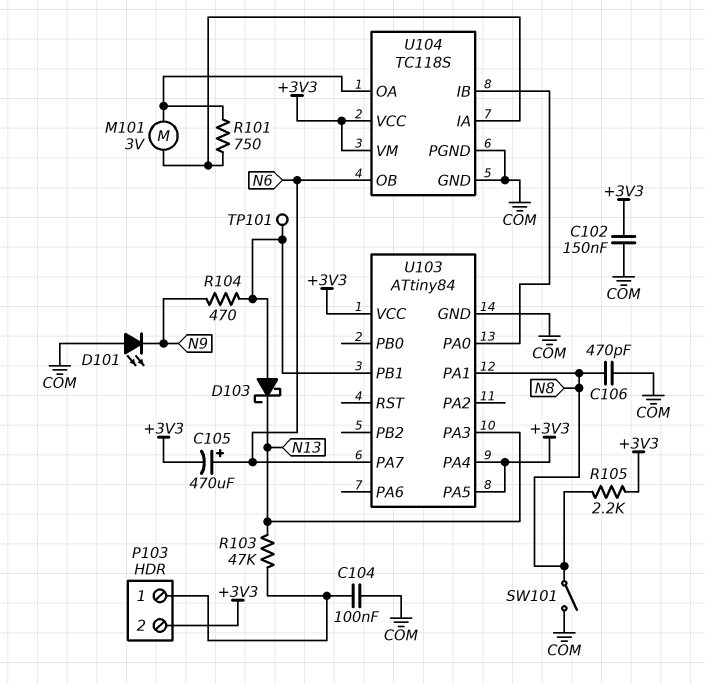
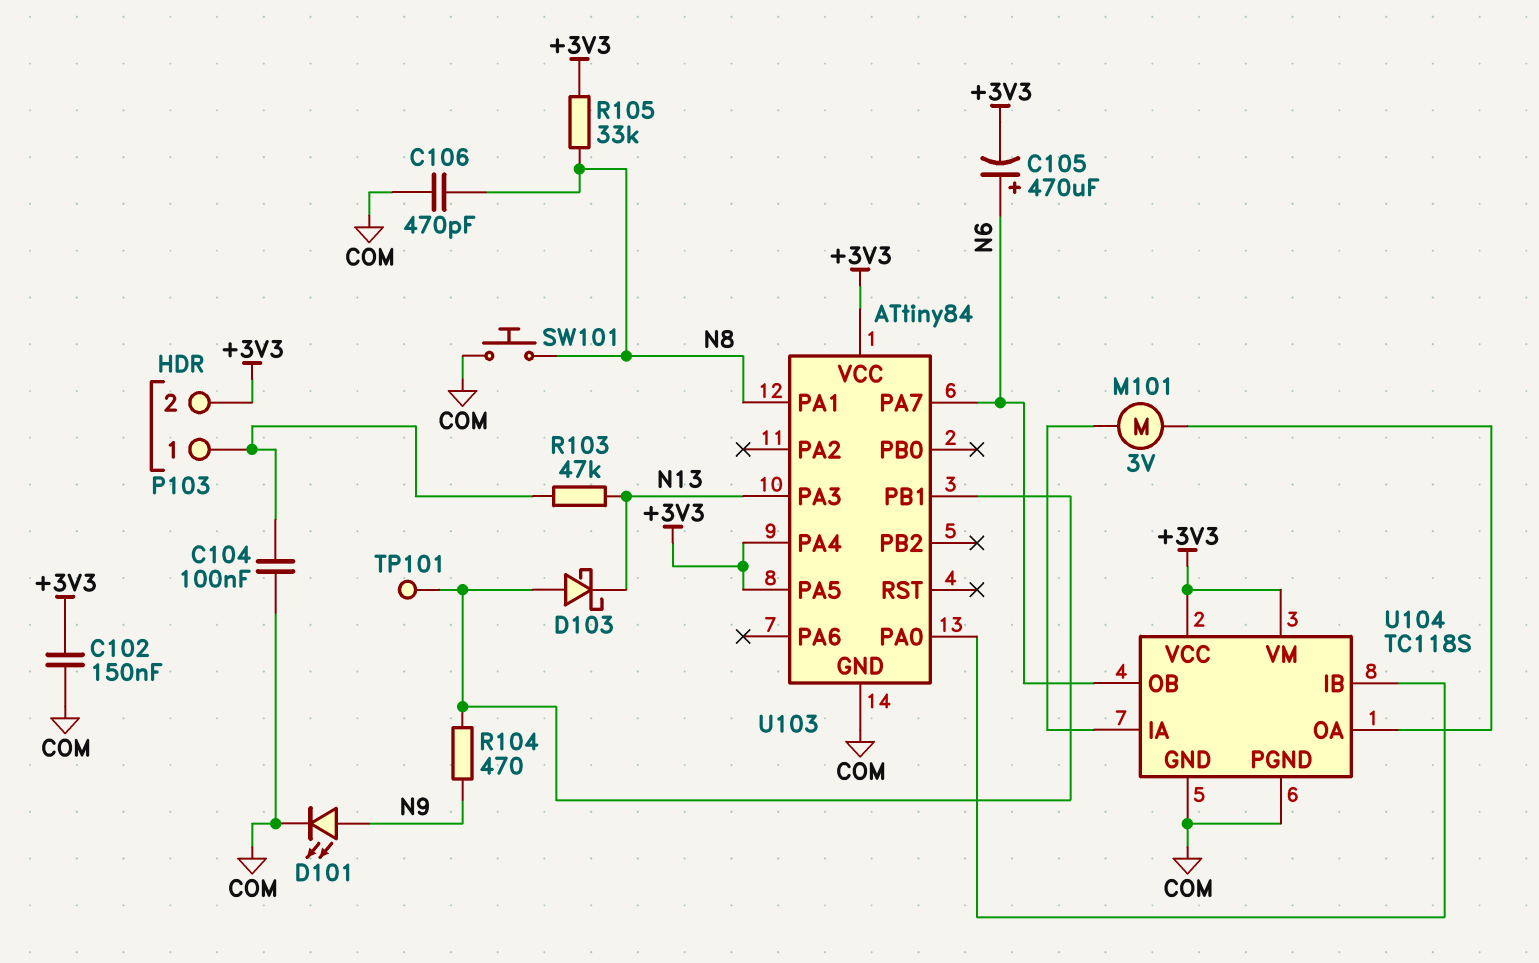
D101: LED (A COM, K N9) -> LED (A N9, K COM)
R101: 750 (U104/IA, U104/OA) -> none
R105: 2.2k (+3V3, N8) -> 33k (+3V3, N8)
SW101: switch (COM, N8) -> button (COM, N8)

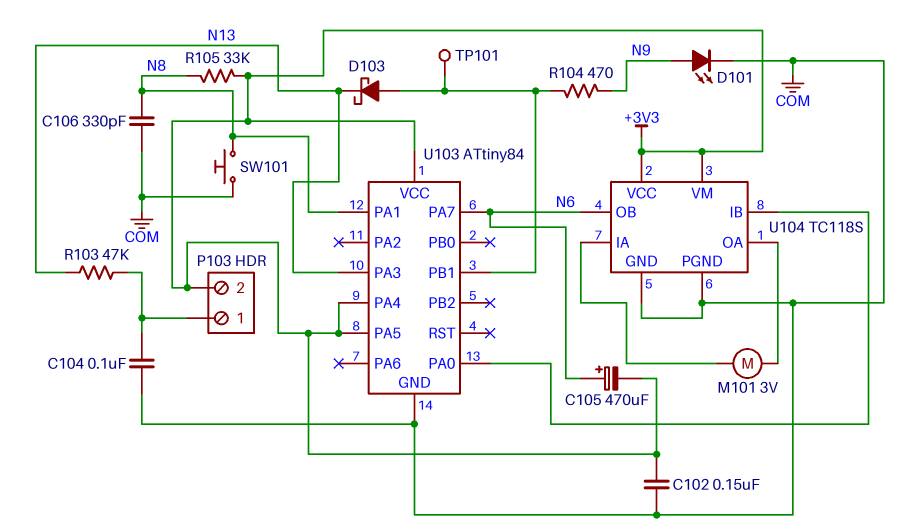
C106: 470pF (COM, N8) -> 330pF (COM, N8)

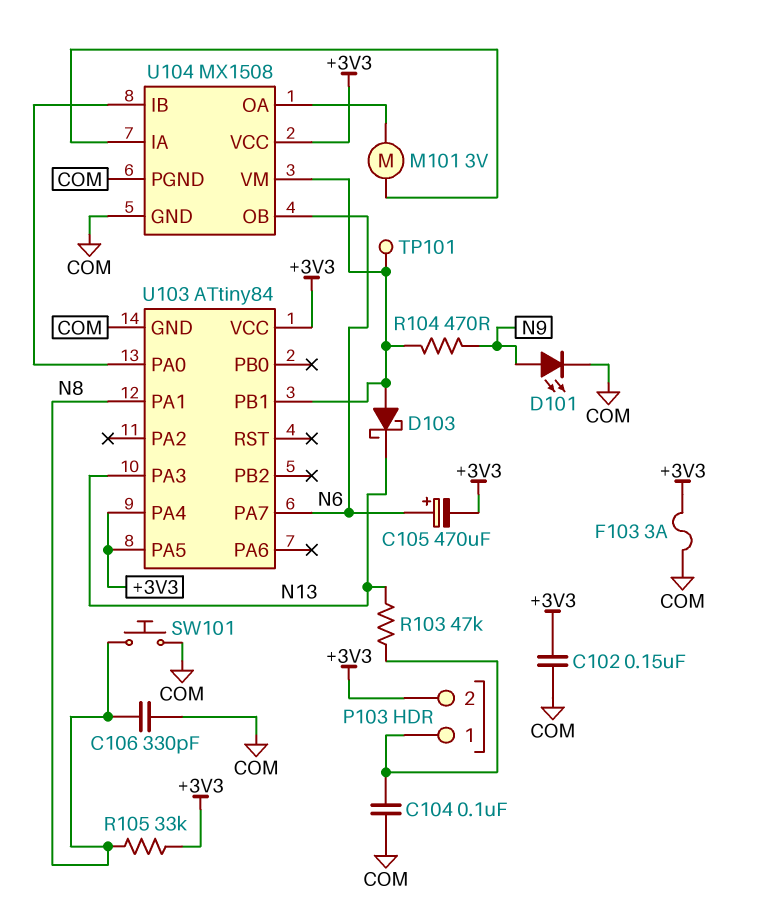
F103: none -> 3A (+3V3, COM)
U104: TC118S -> MX1508
U104 pin VM: +3V3 -> U103/PB1

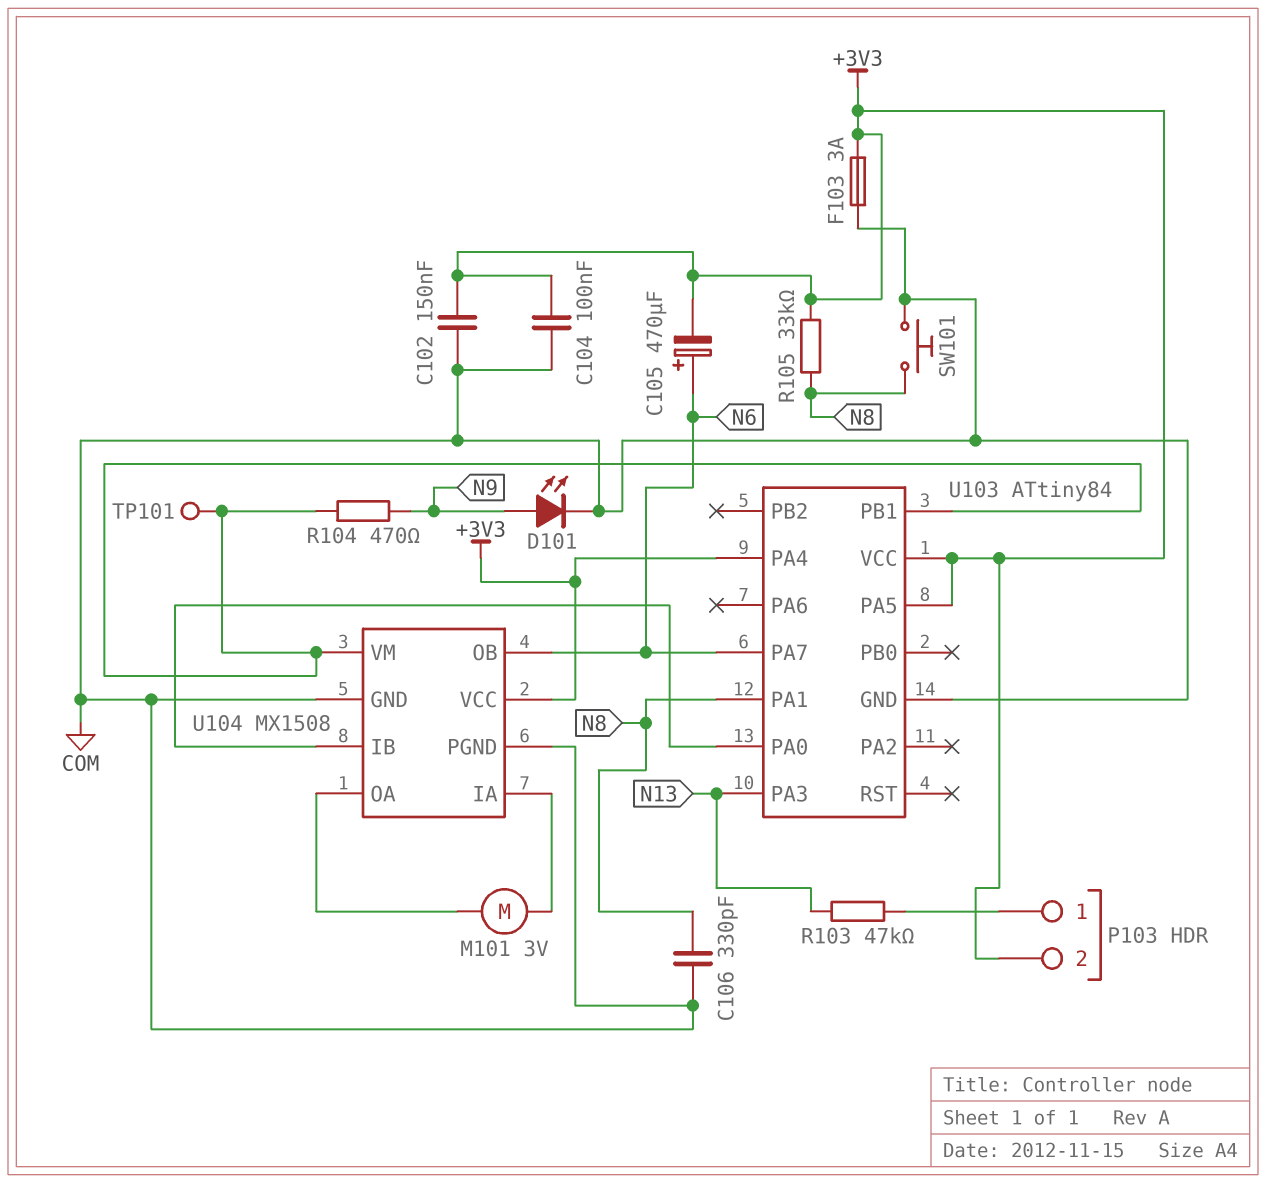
C104: 100nF (COM, P103/1) -> 100nF (+3V3, COM)
D103: schottky (A U103/PB1, K N13) -> none

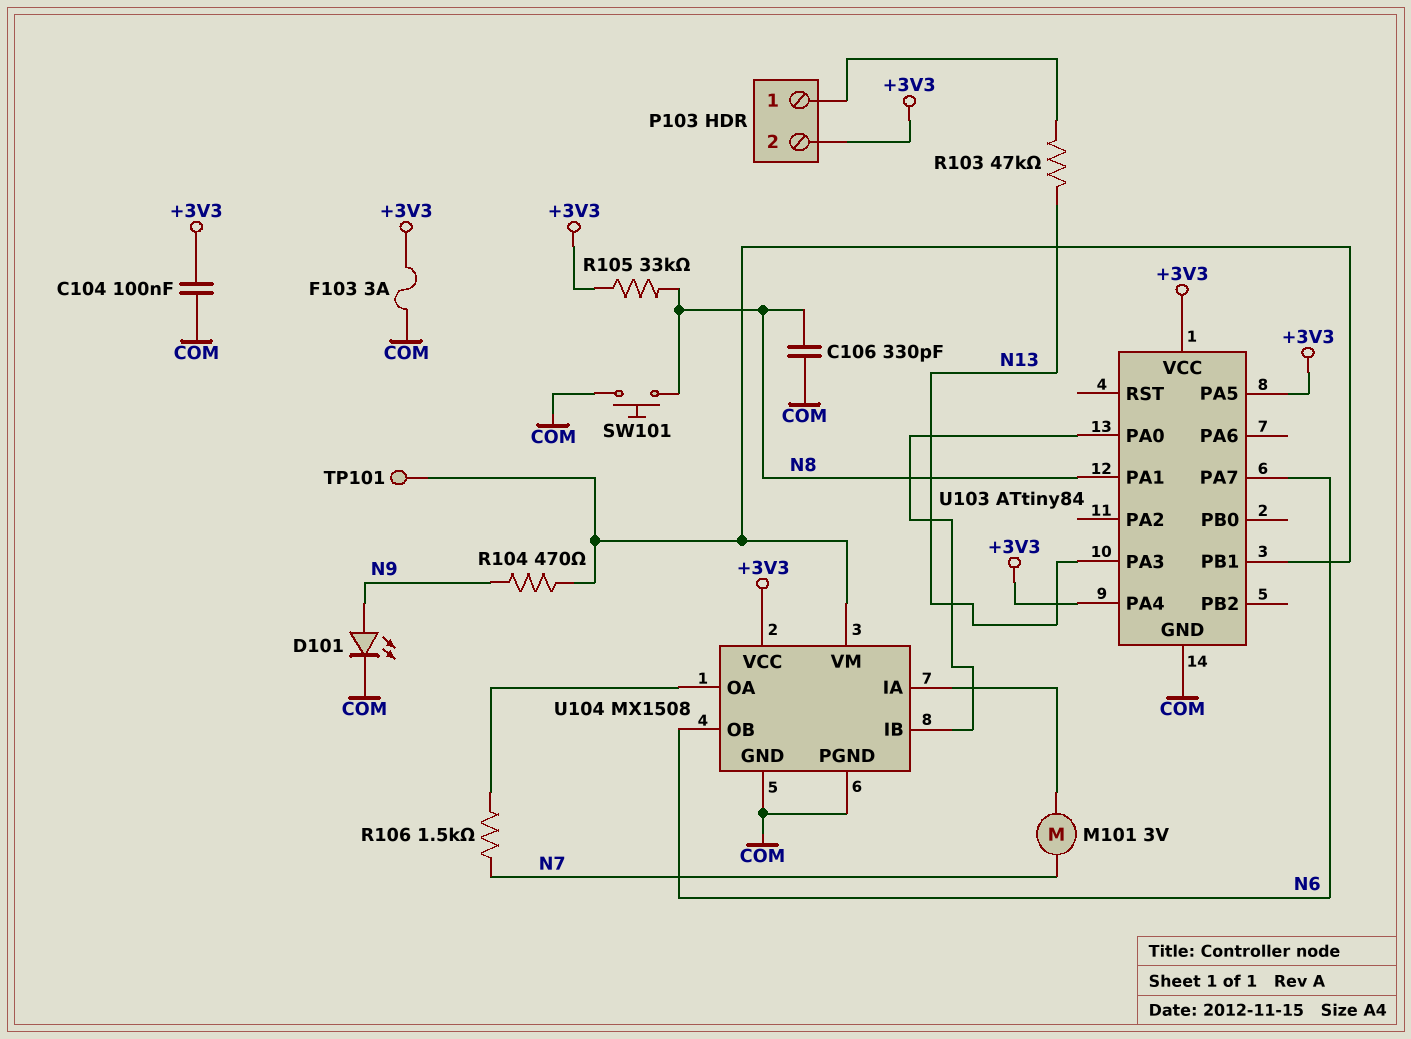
C102: 150nF (+3V3, COM) -> none
C105: 470uF (plus N6, minus +3V3) -> none
M101: motor 3V (U104/IA, U104/OA) -> motor 3V (N7, U104/IA)
R106: none -> 1.5k (N7, U104/OA)

